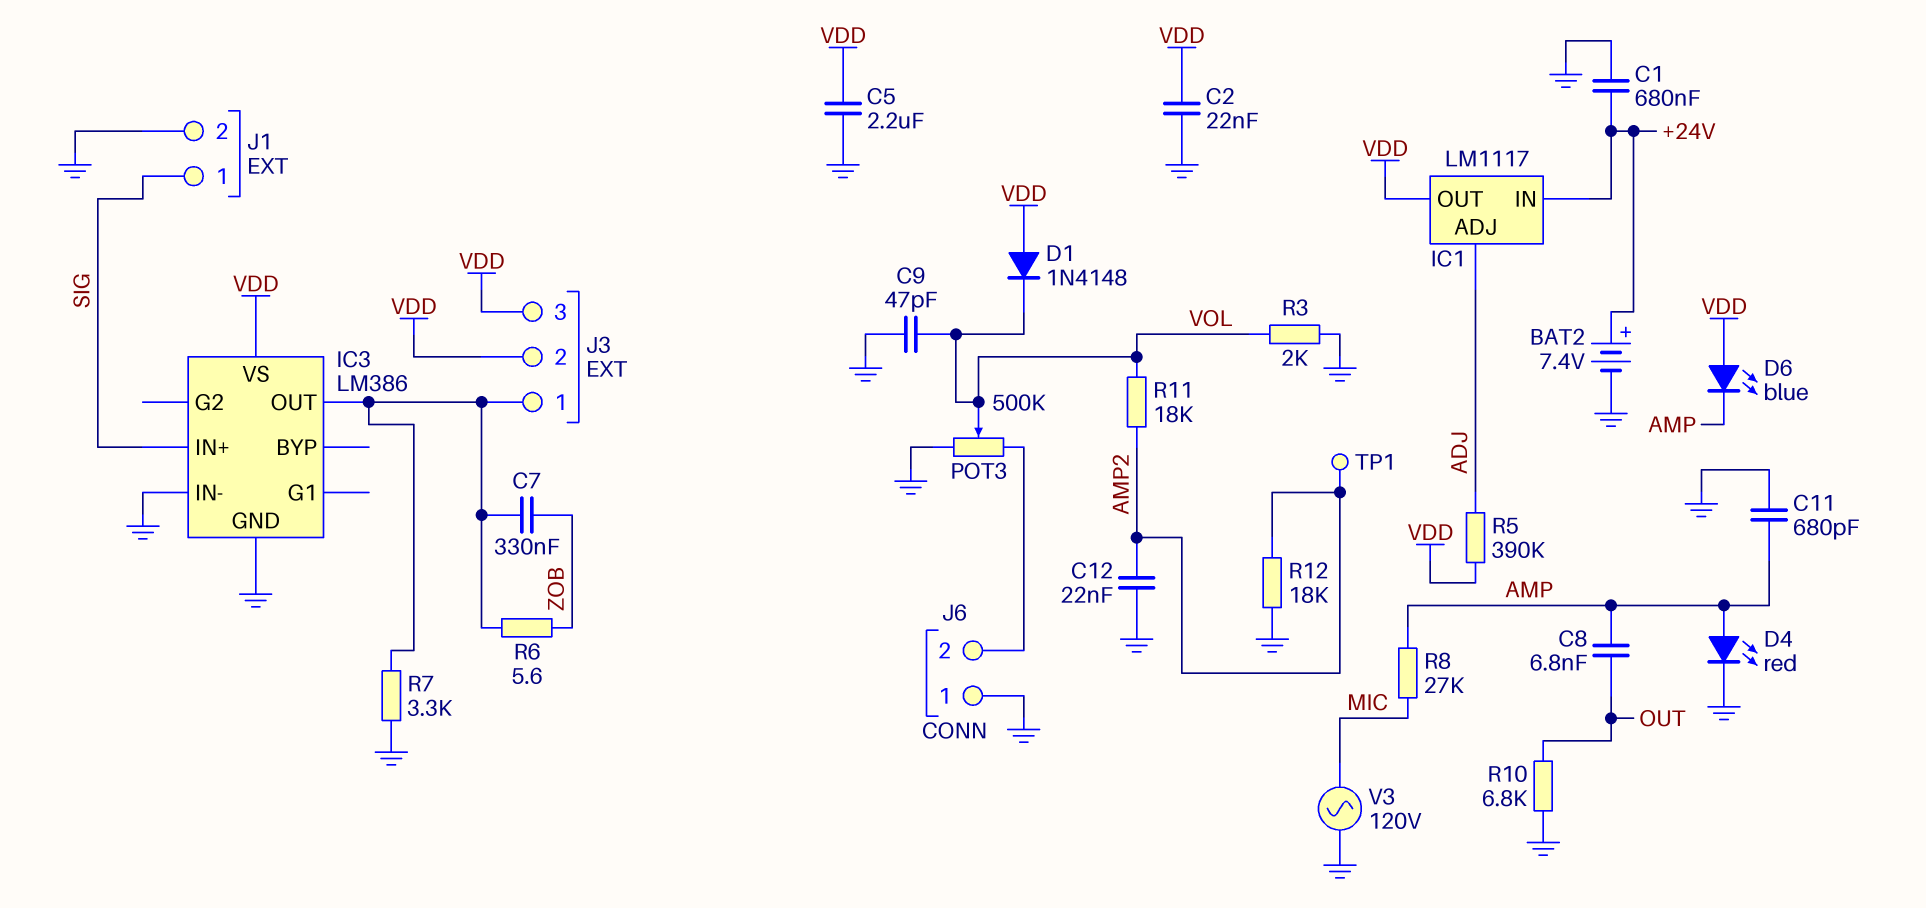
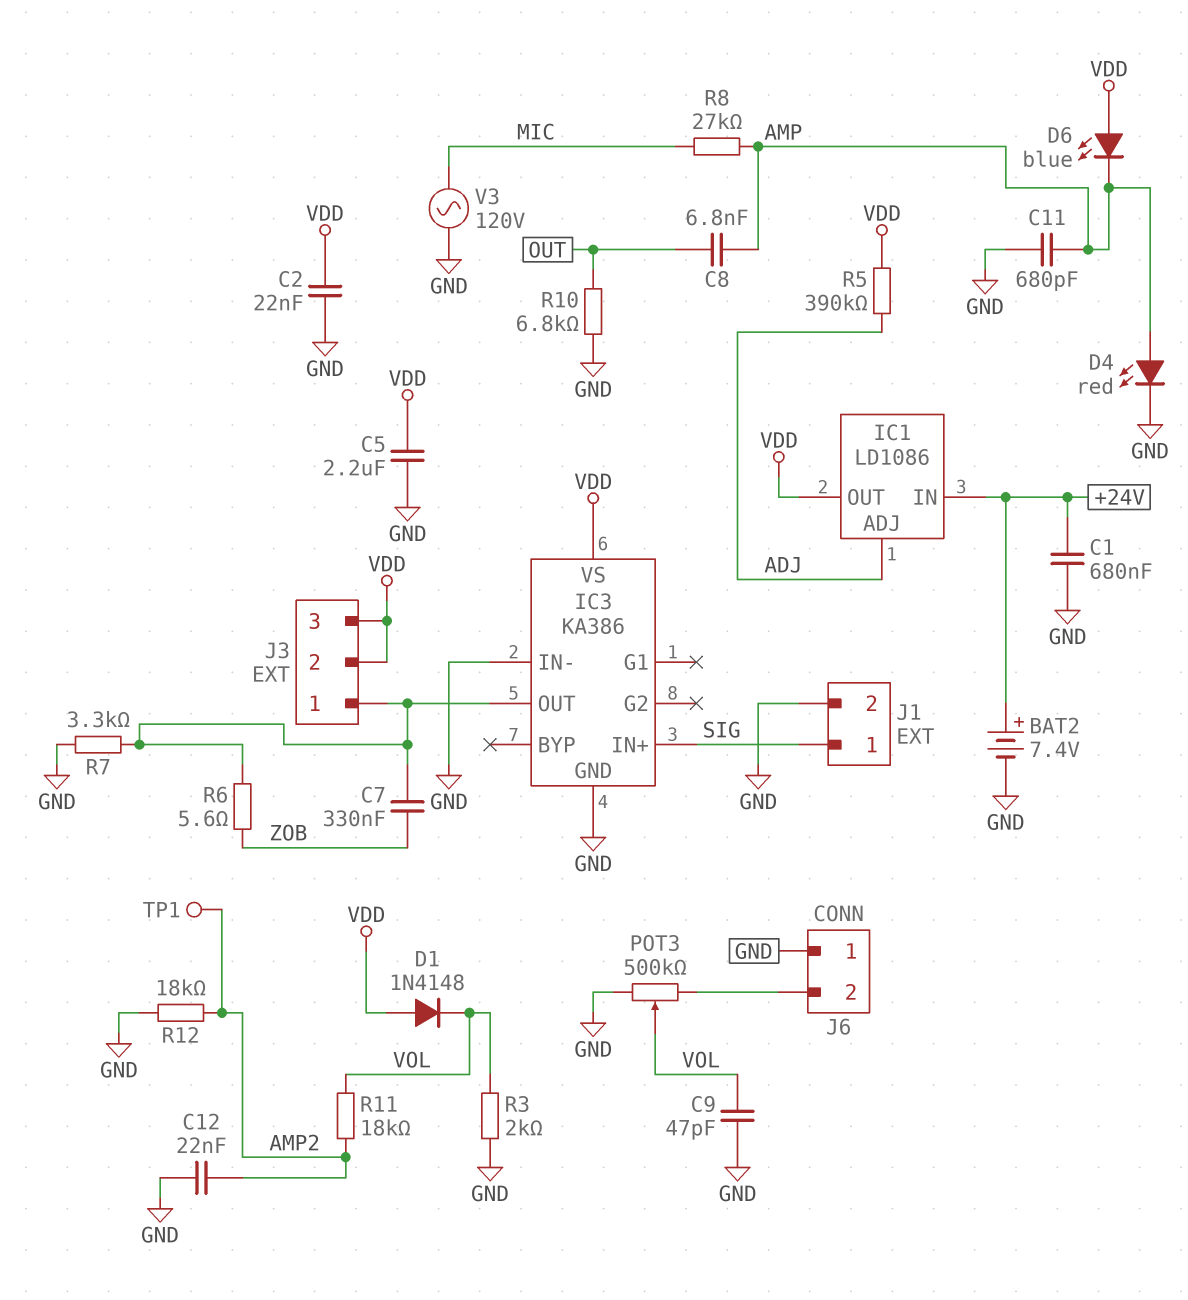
IC1: LM1117 -> LD1086
IC3: LM386 -> KA386

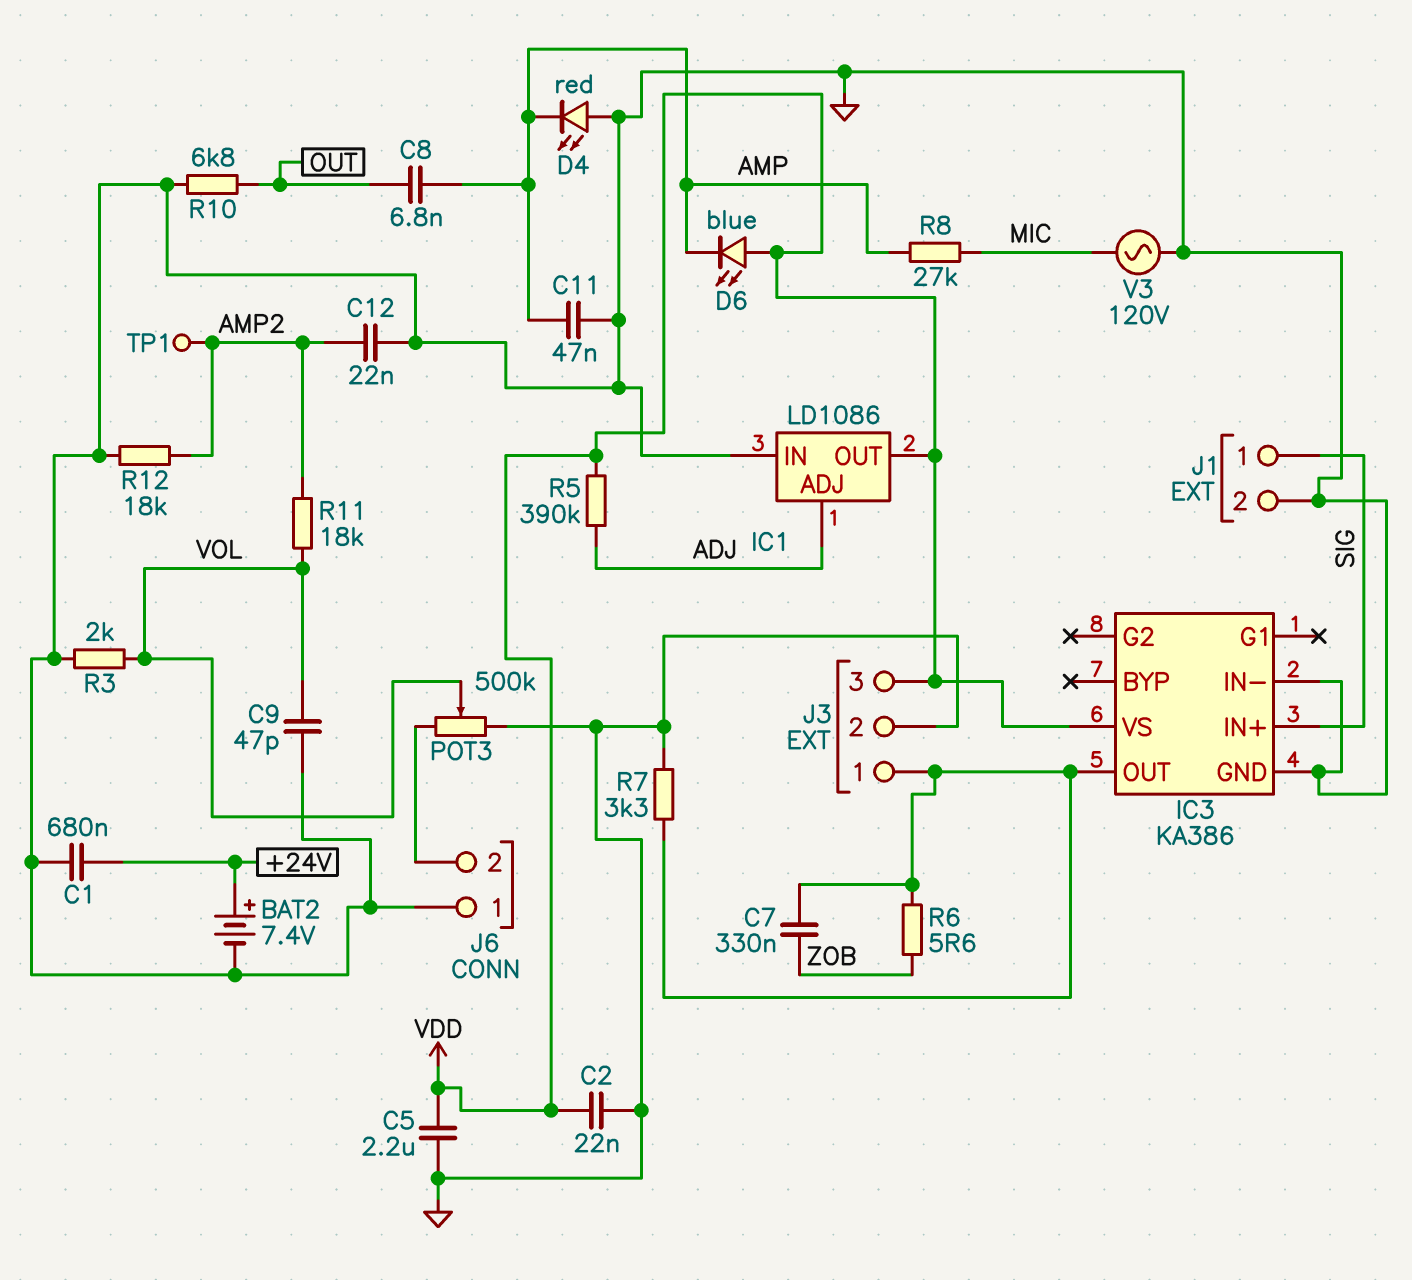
C11: 680pF (AMP, GND) -> 47nF (AMP, GND)
D1: diode 1N4148 (A VDD, K VOL) -> none
D4: LED red (A AMP, K GND) -> LED red (A GND, K AMP)
IC1 pin IN: +24V -> GND
J3 pin 2: VDD -> GND

